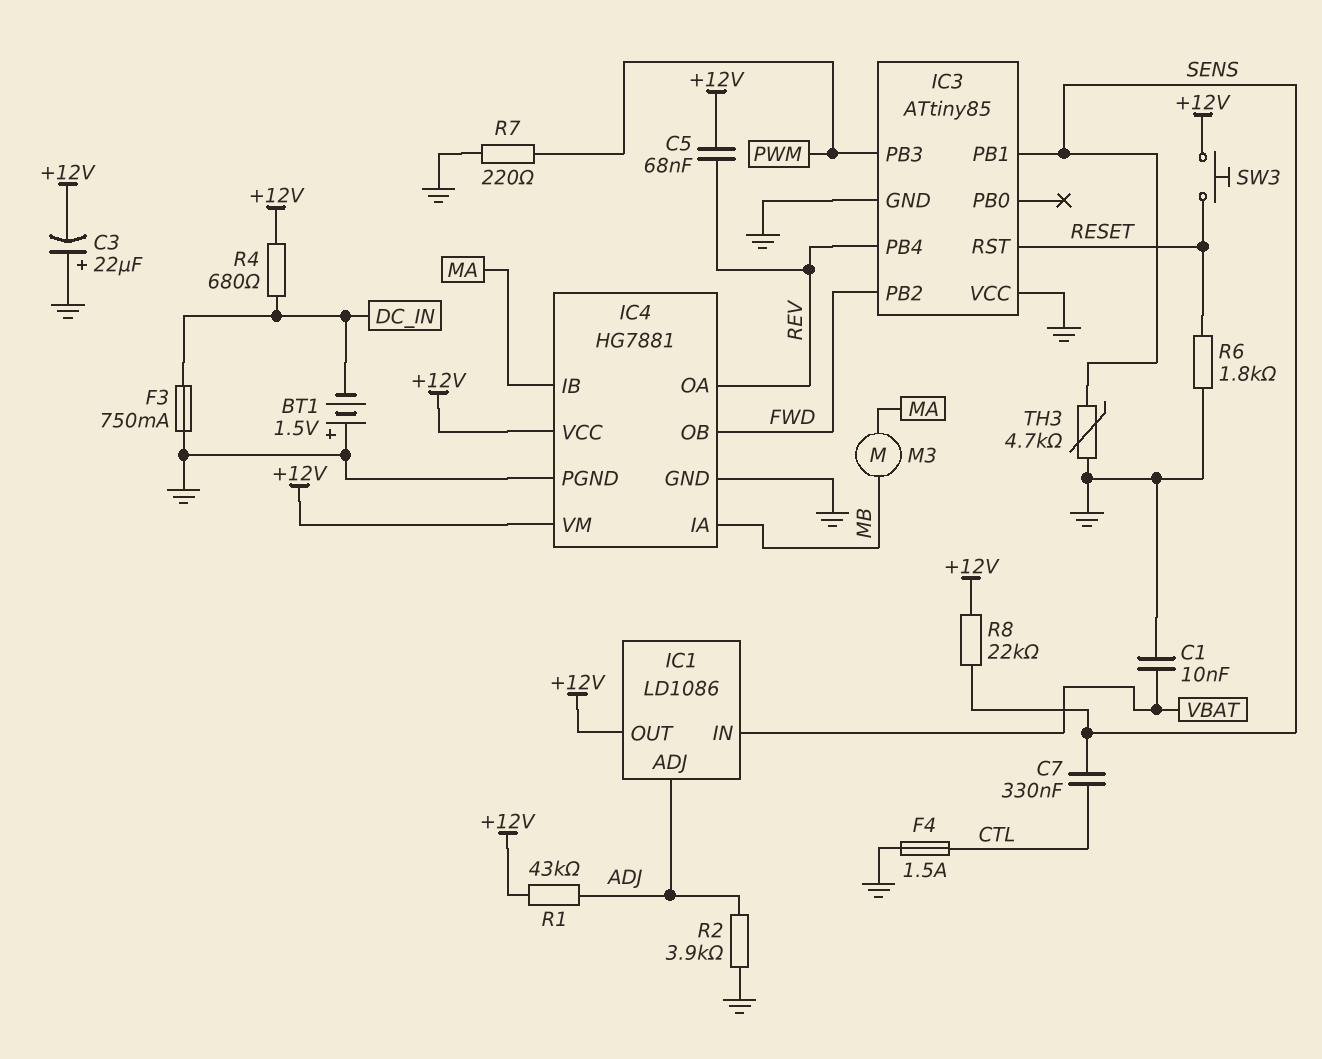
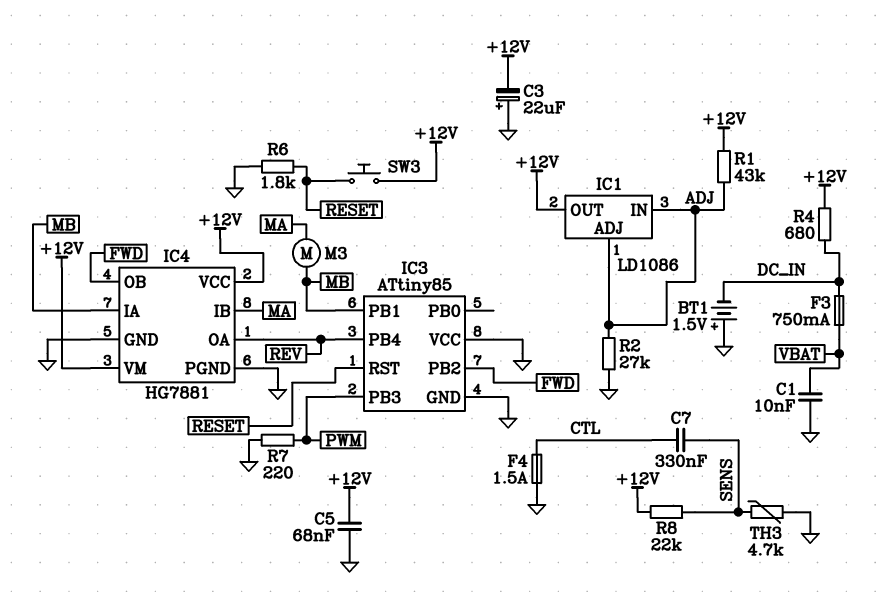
C5: 68nF (+12V, REV) -> 68nF (+12V, GND)
F3: 750mA (DC_IN, GND) -> 750mA (DC_IN, VBAT)
IC1 pin IN: VBAT -> ADJ
IC3 pin PB1: SENS -> MB
R2: 3.9k (ADJ, GND) -> 27k (ADJ, GND)

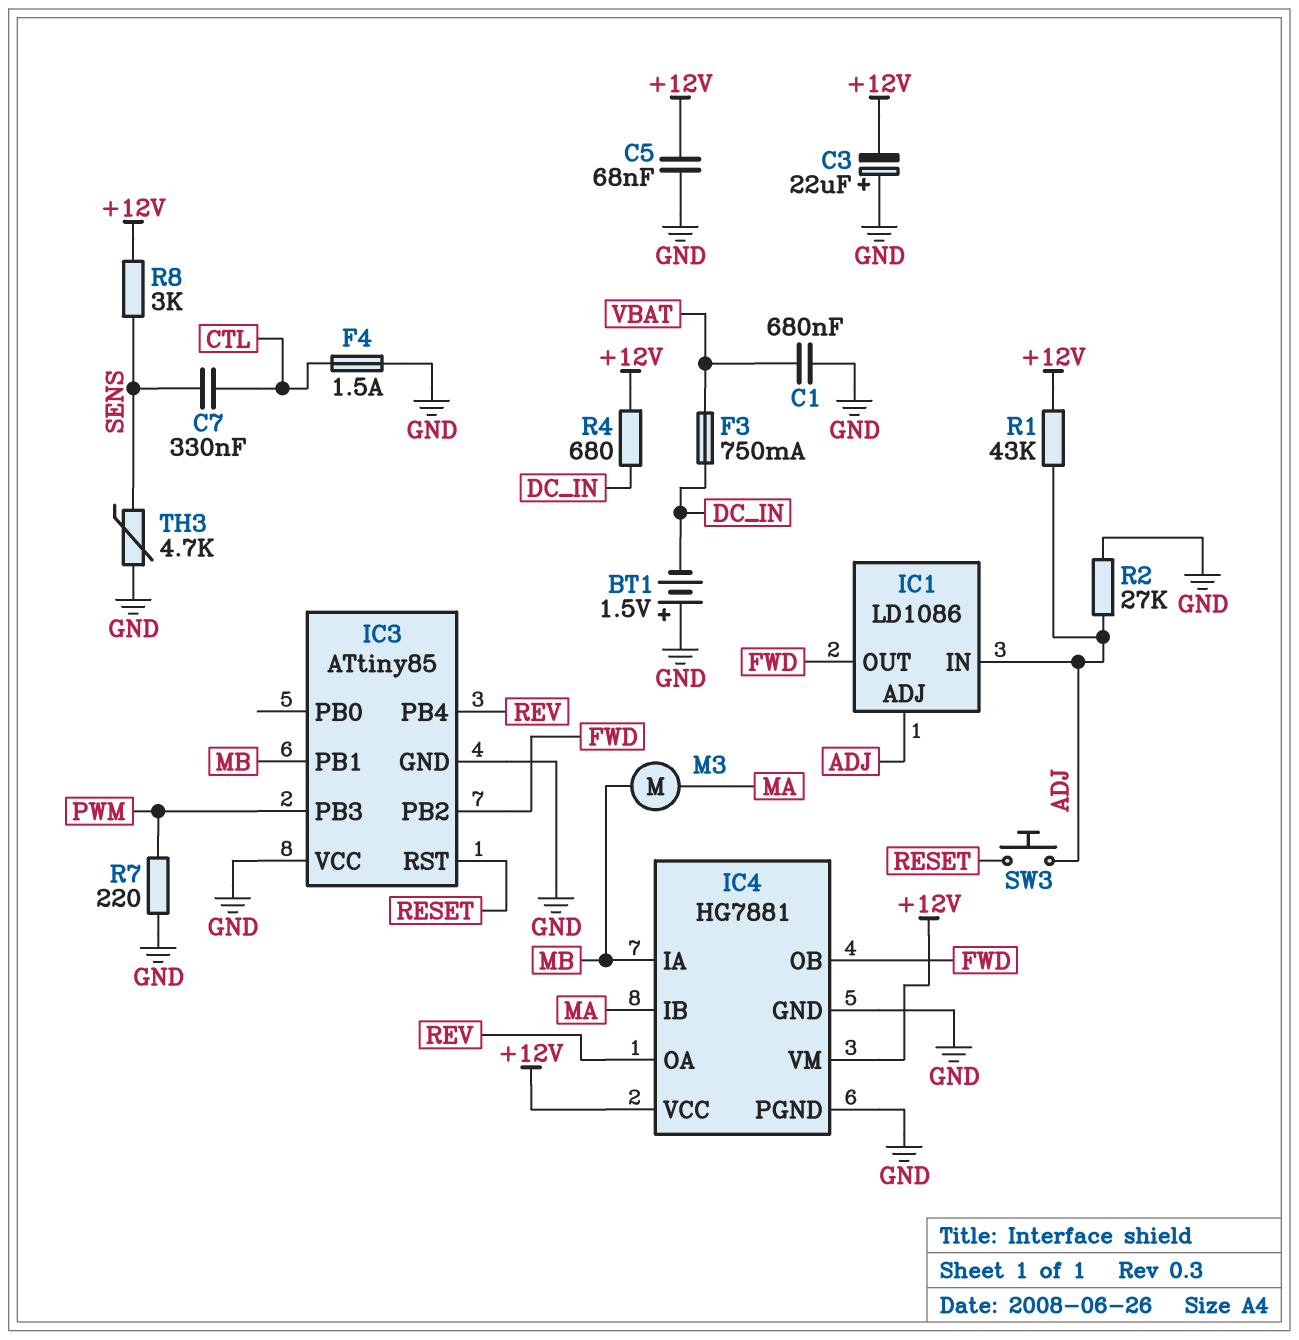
C1: 10nF (GND, VBAT) -> 680nF (GND, VBAT)
IC1 pin OUT: +12V -> FWD
R6: 1.8k (GND, RESET) -> none
R8: 22k (+12V, SENS) -> 3k (+12V, SENS)
SW3: button (+12V, RESET) -> button (ADJ, RESET)

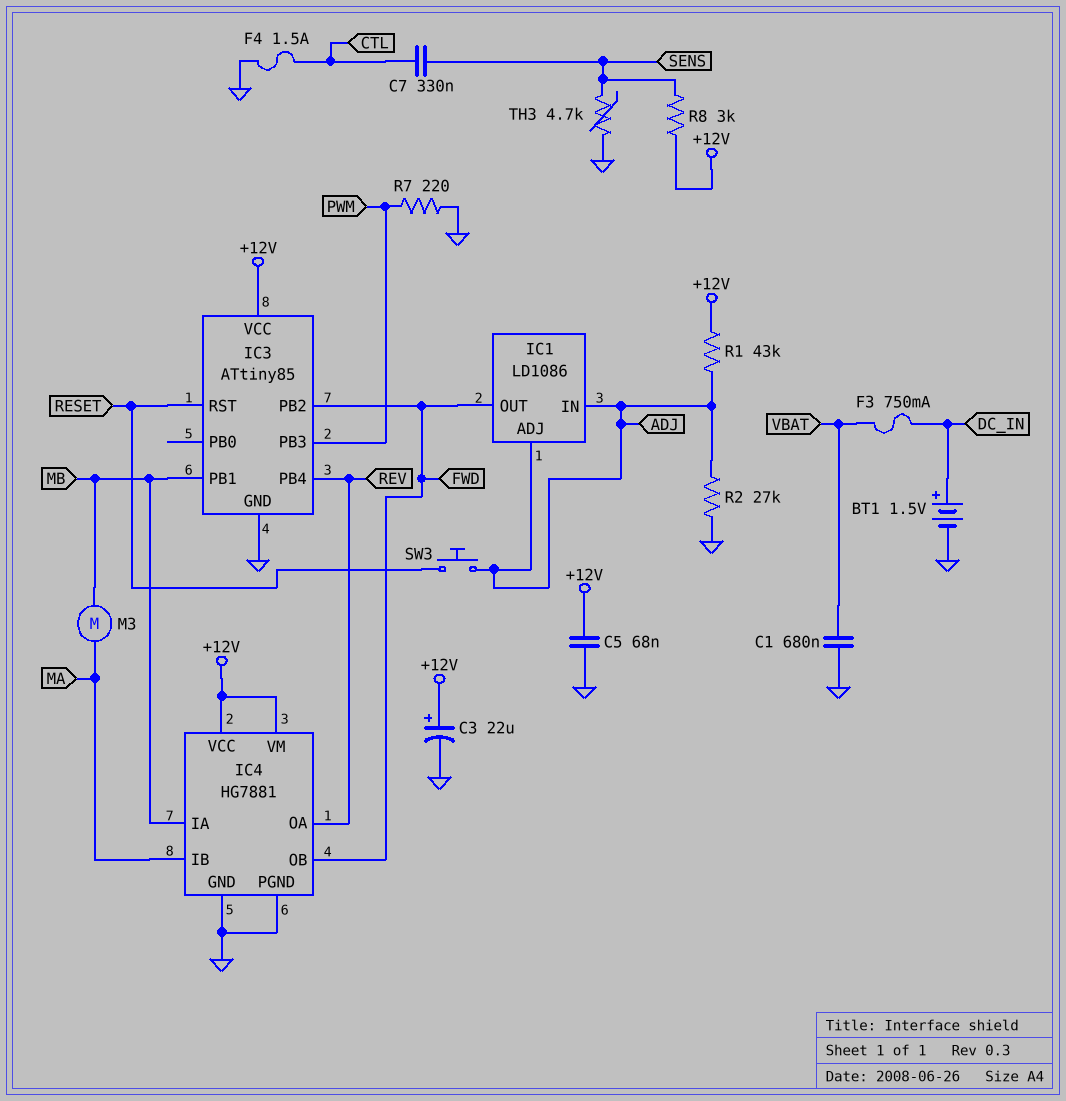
BT1: 1.5V (plus GND, minus DC_IN) -> 1.5V (plus DC_IN, minus GND)
C3: 22uF (plus GND, minus +12V) -> 22uF (plus +12V, minus GND)
IC3 pin VCC: GND -> +12V
R4: 680 (+12V, DC_IN) -> none

